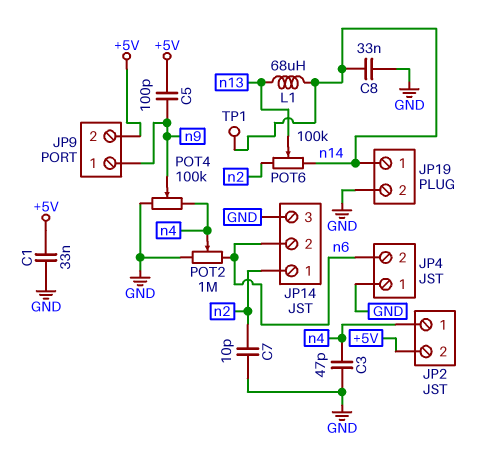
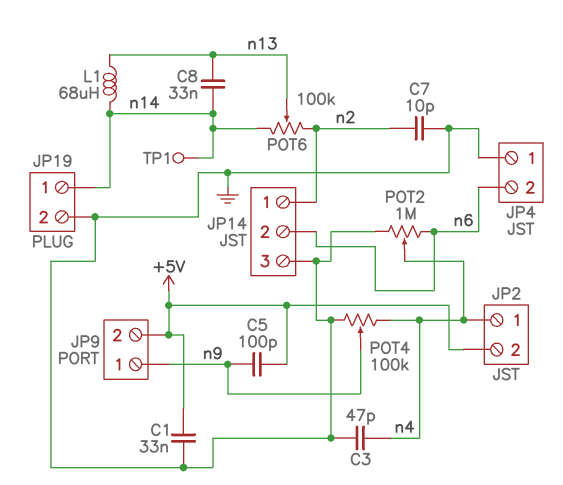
C8: 33nF (GND, n14) -> 33nF (n13, n14)

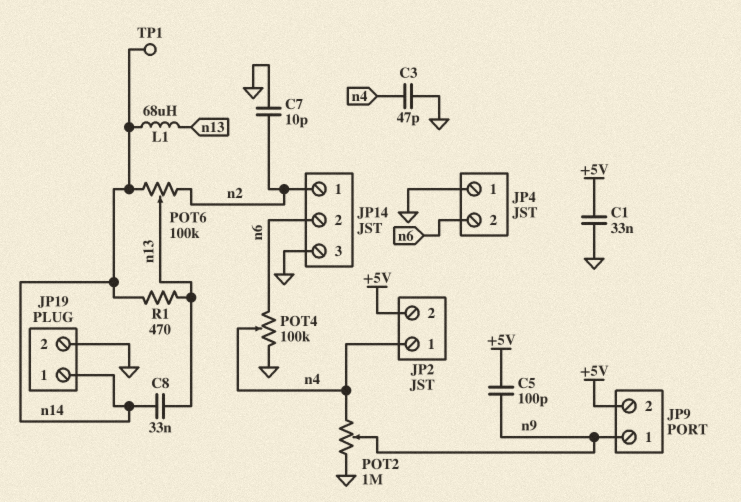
POT2: 1M (GND, n6, wiper n4) -> 1M (GND, n4, wiper n9)
POT4: 100k (GND, n4, wiper n9) -> 100k (GND, n6, wiper n4)
R1: none -> 470 (n13, n14)

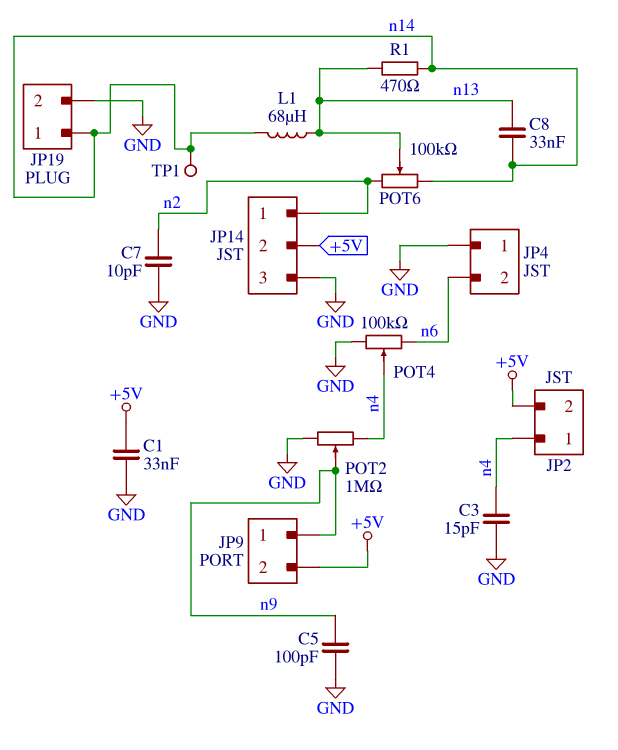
C3: 47pF (GND, n4) -> 15pF (GND, n4)
C5: 100pF (+5V, n9) -> 100pF (GND, n9)
JP14 pin 2: n6 -> +5V

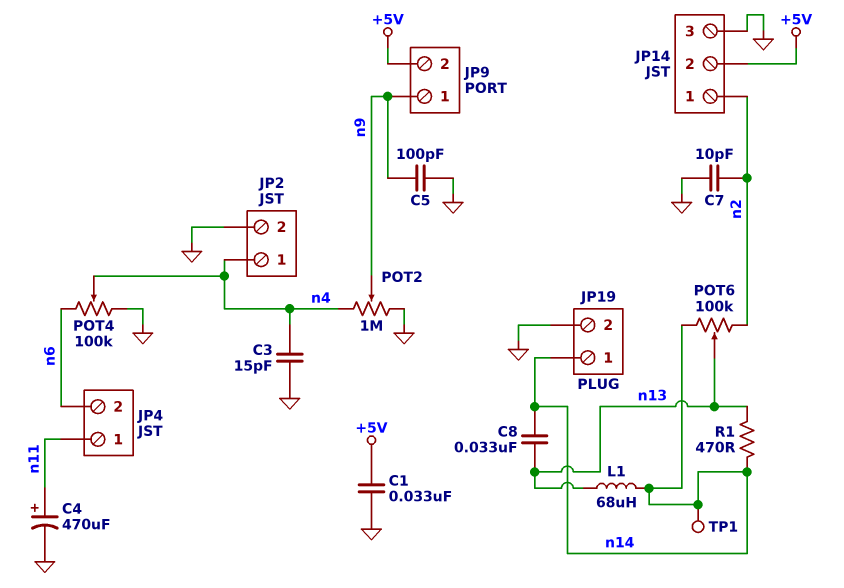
C4: none -> 470uF (plus n11, minus GND)
JP2 pin 2: +5V -> GND
JP4 pin 1: GND -> n11

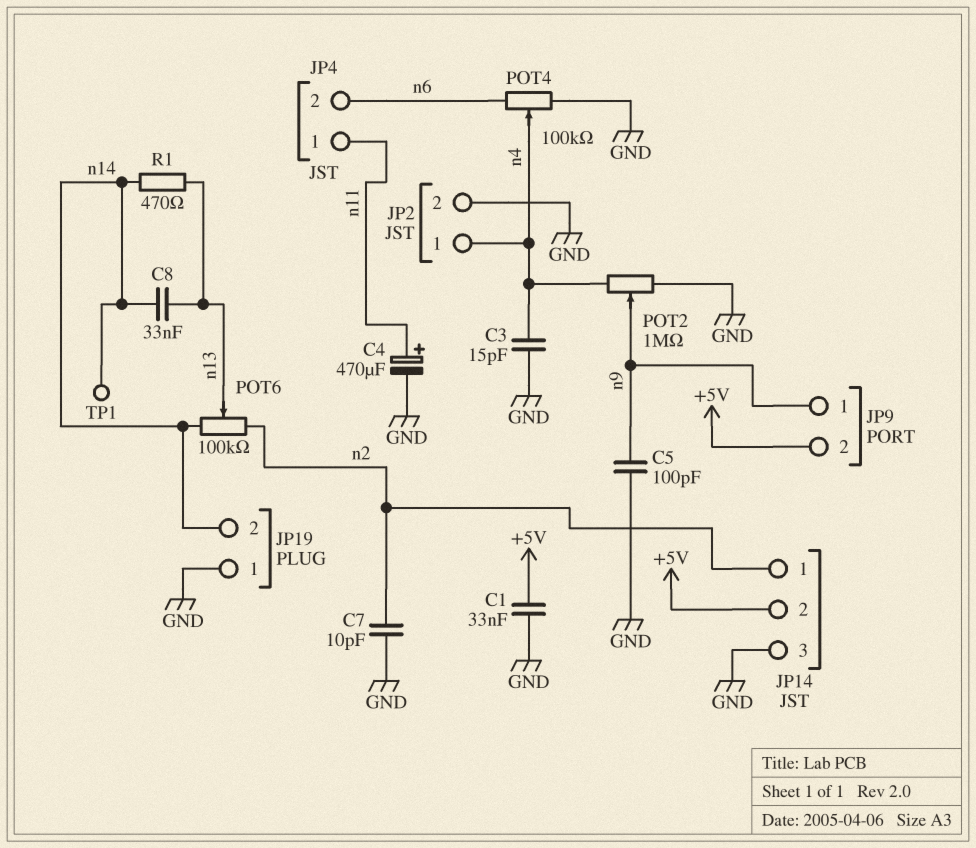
JP19 pin 1: n14 -> GND
JP19 pin 2: GND -> n14
L1: 68uH (n13, n14) -> none

